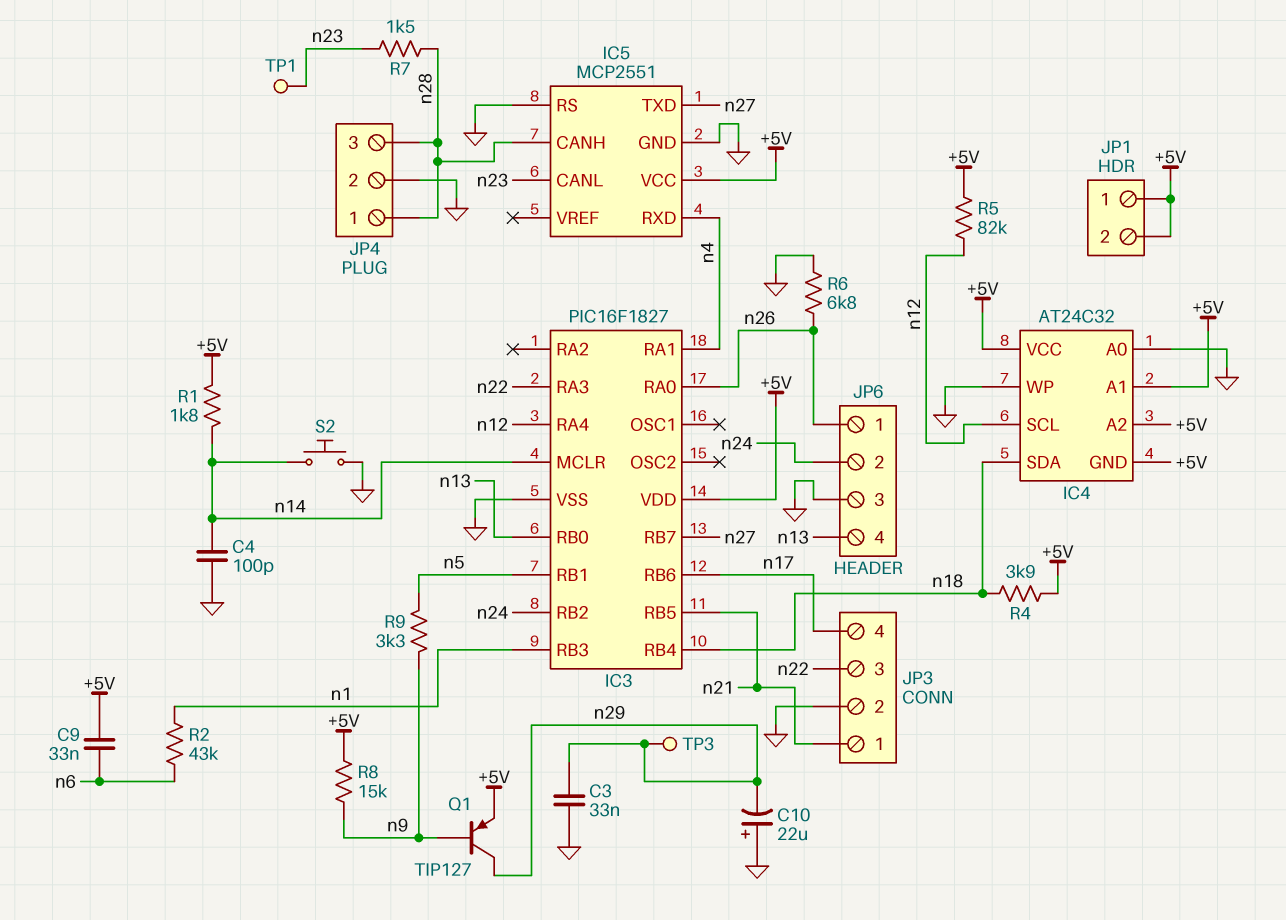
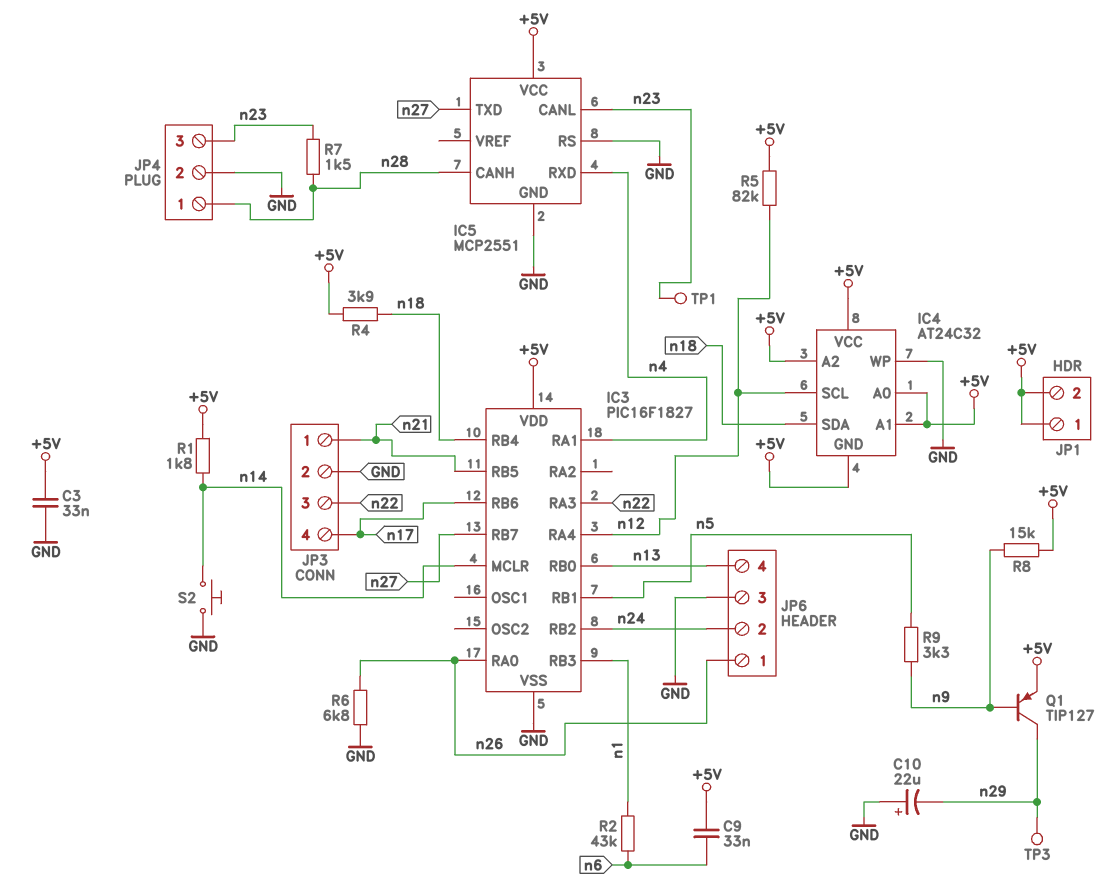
C3: 33nF (GND, n29) -> 33nF (+5V, GND)
C4: 100pF (GND, n14) -> none
IC4 pin A0: GND -> +5V
JP4 pin 3: n28 -> n23

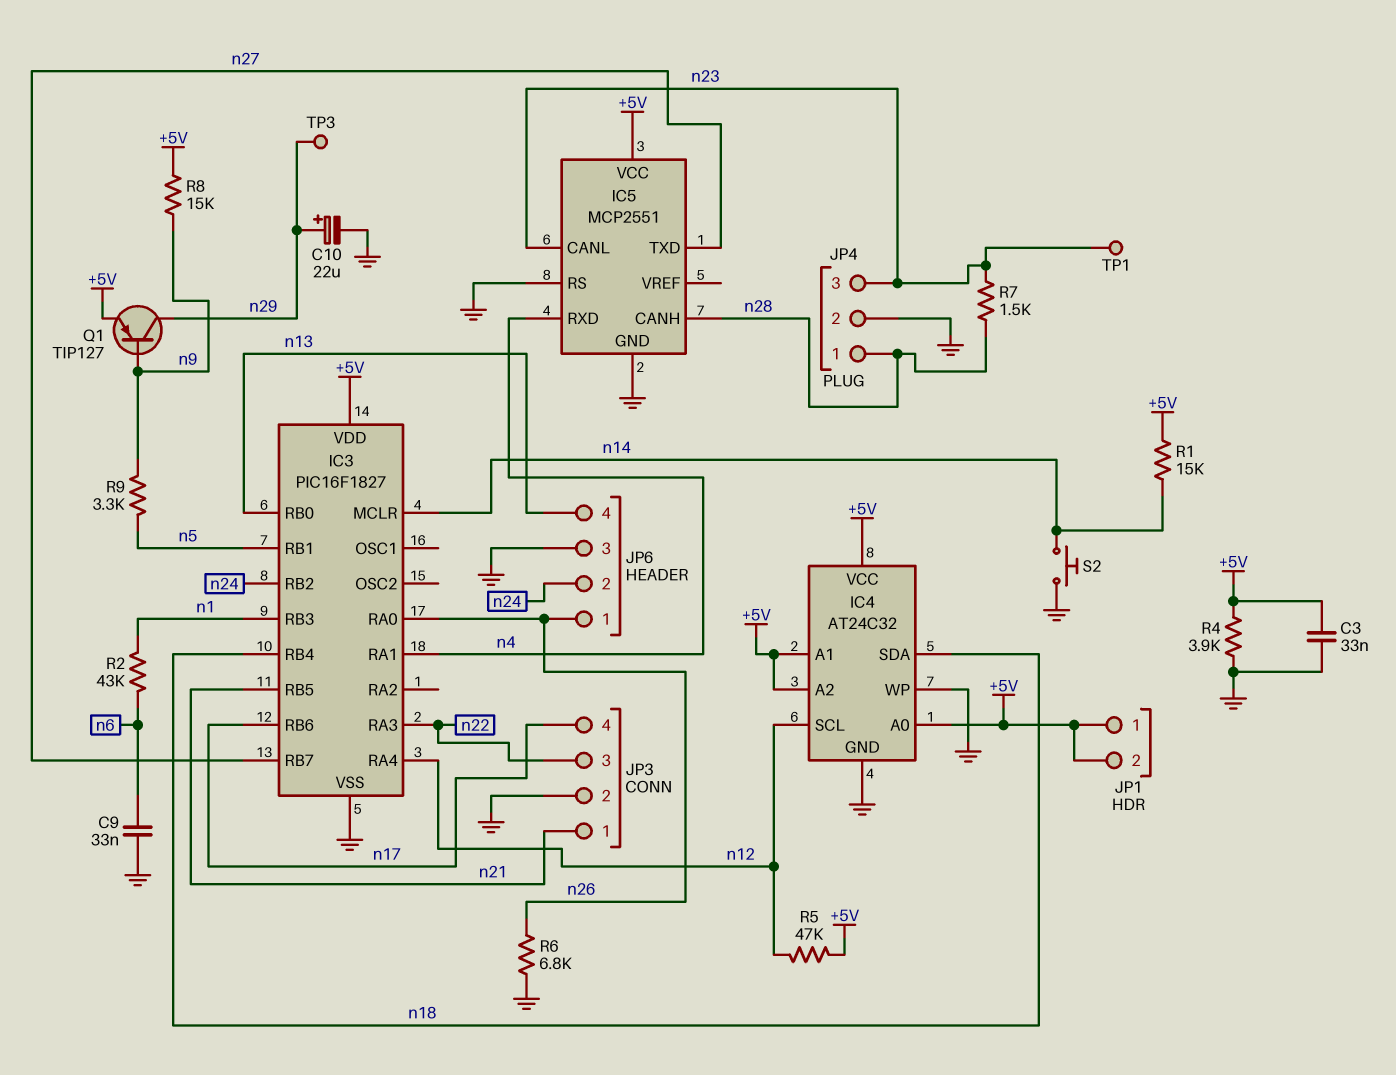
C9: 33nF (+5V, n6) -> 33nF (GND, n6)
C10: 22uF (plus GND, minus n29) -> 22uF (plus n29, minus GND)
IC4 pin GND: +5V -> GND
R1: 1.8k (+5V, n14) -> 15k (+5V, n14)
R4: 3.9k (+5V, n18) -> 3.9k (+5V, GND)
R5: 82k (+5V, n12) -> 47k (+5V, n12)

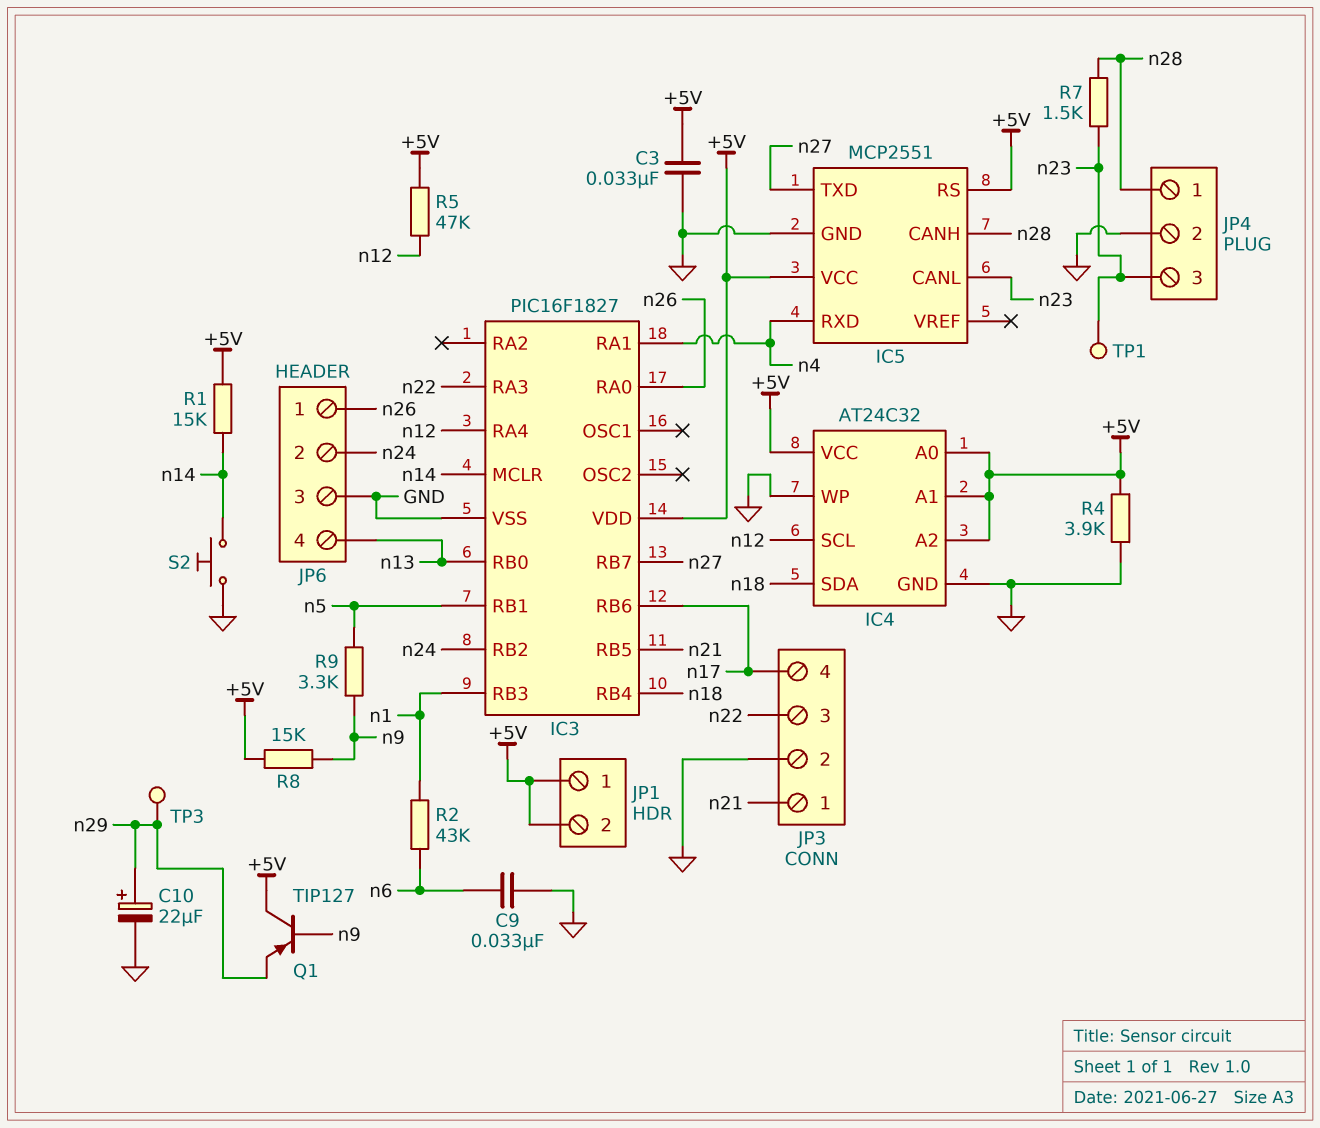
IC5 pin RS: GND -> +5V
Q1: PNP TIP127 (B n9, C n29, E +5V) -> PNP TIP127 (B n9, C +5V, E n29)
R6: 6.8k (GND, n26) -> none

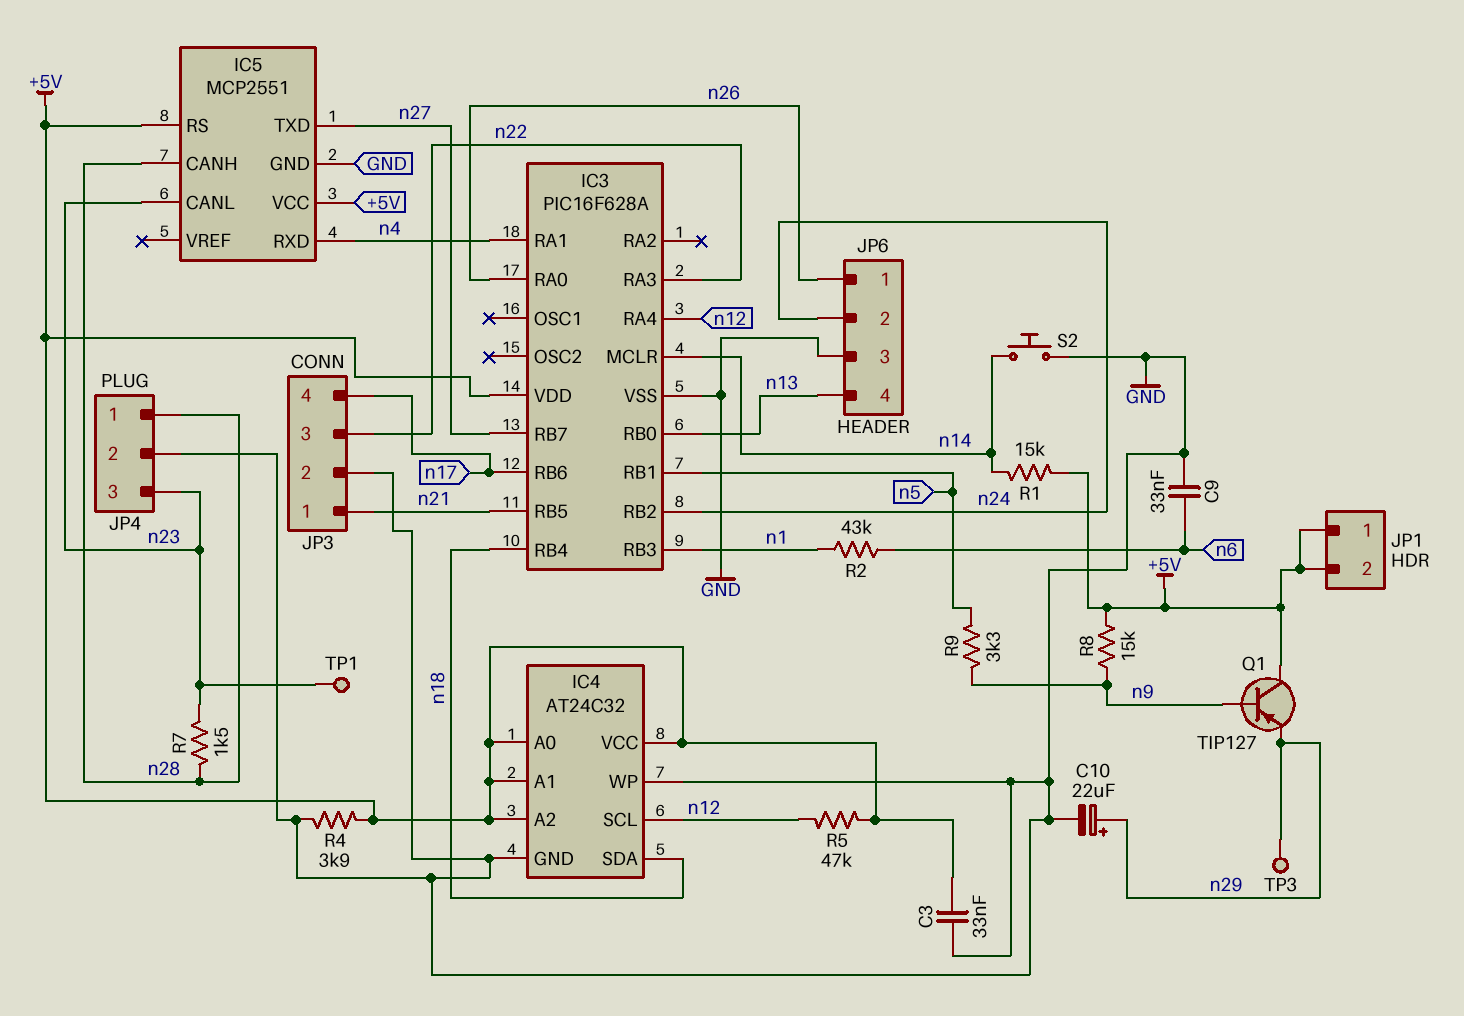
IC3: PIC16F1827 -> PIC16F628A

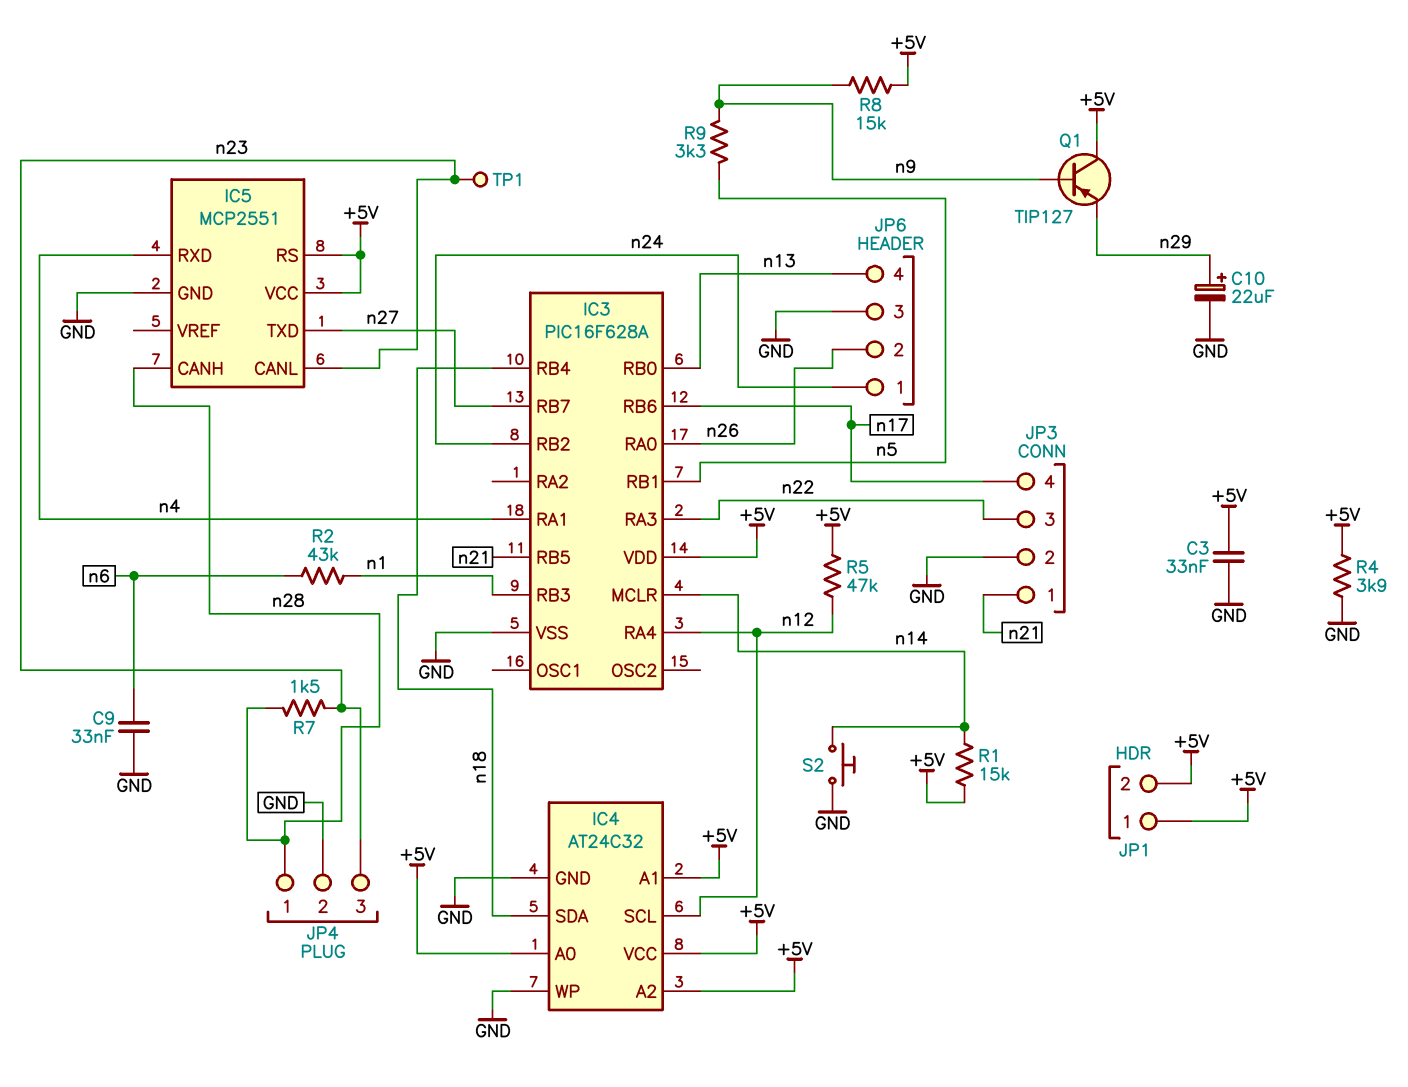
JP6 pin 1: n26 -> n24
JP6 pin 2: n24 -> n26
TP3: test point (n29) -> none

